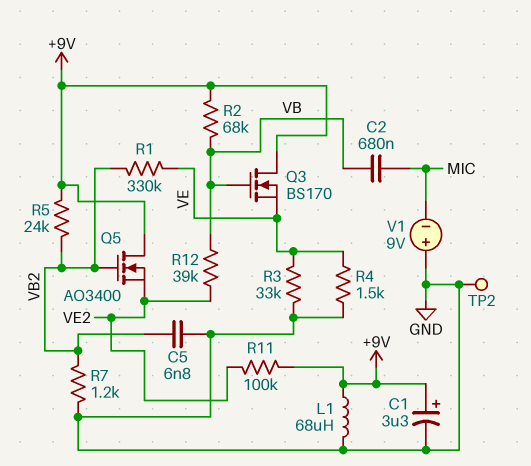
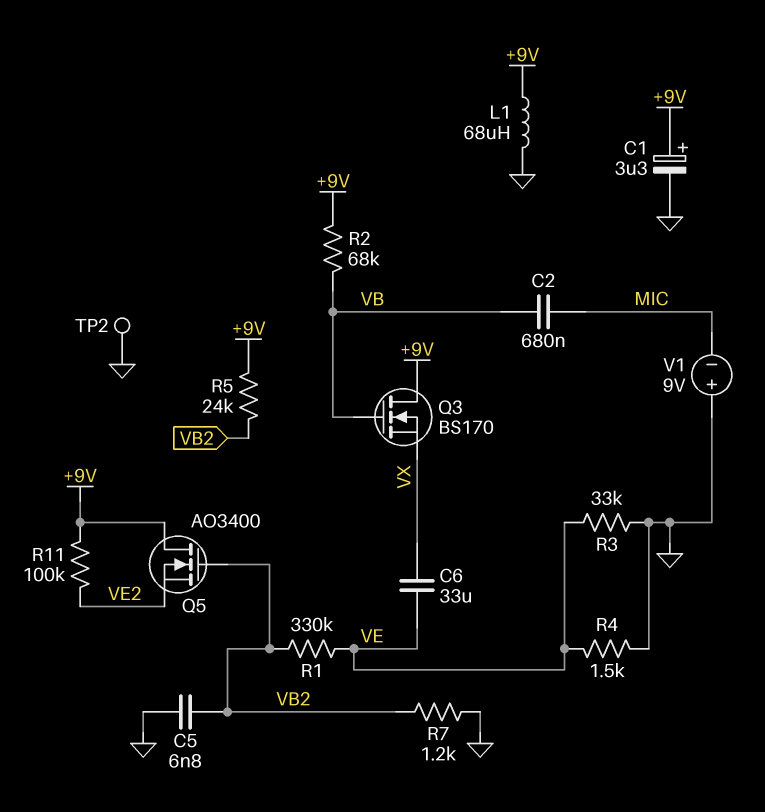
C6: none -> 33uF (VE, VX)
Q3: NMOS BS170 (G VB, D +9V, S VE) -> NMOS BS170 (G VB, D +9V, S VX)
R12: 39k (VB, VE2) -> none

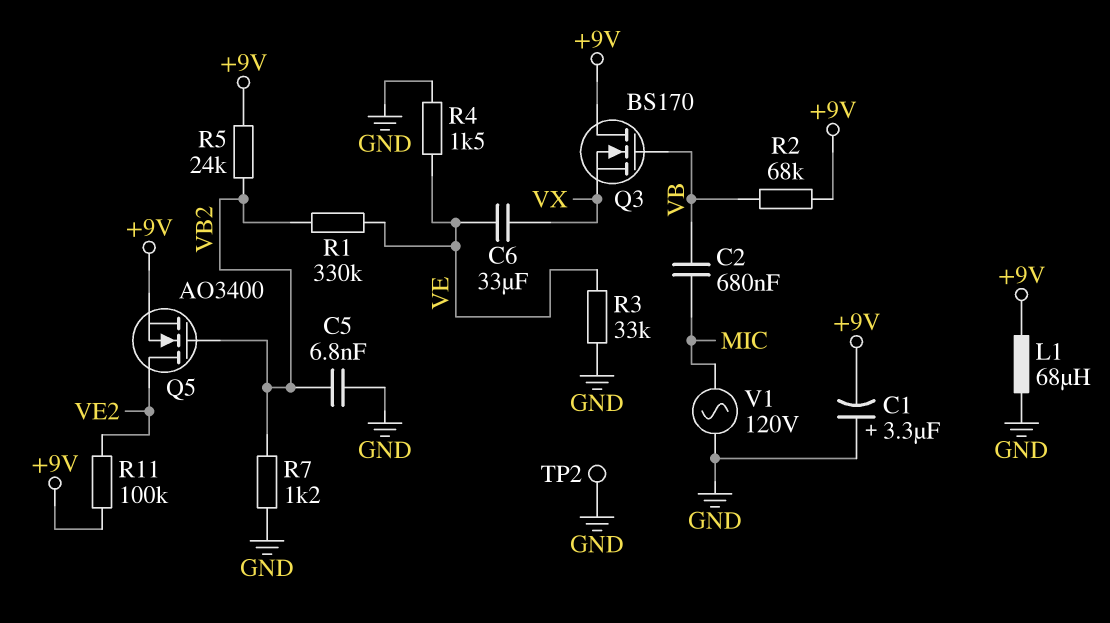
C1: 3.3uF (plus +9V, minus GND) -> 3.3uF (plus GND, minus +9V)
Q5: NMOS AO3400 (G VB2, D +9V, S VE2) -> NMOS AO3400 (G VB2, D VE2, S +9V)
V1: 9V (plus GND, minus MIC) -> AC 120V (GND, MIC)

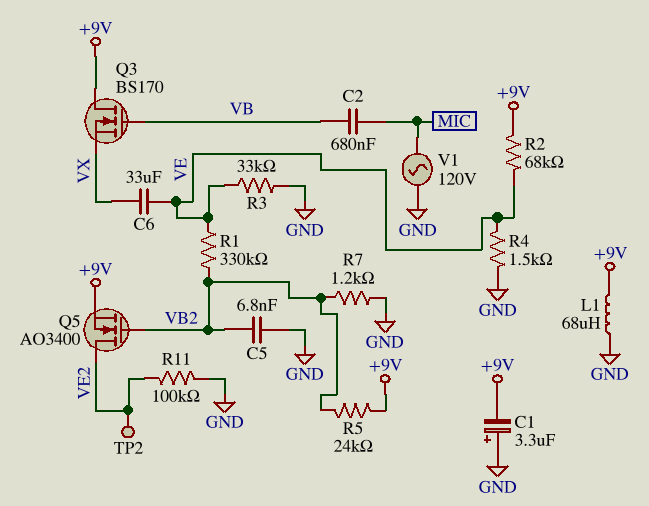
R2: 68k (+9V, VB) -> 68k (+9V, VE)
R11: 100k (+9V, VE2) -> 100k (GND, VE2)
TP2: test point (GND) -> test point (VE2)

